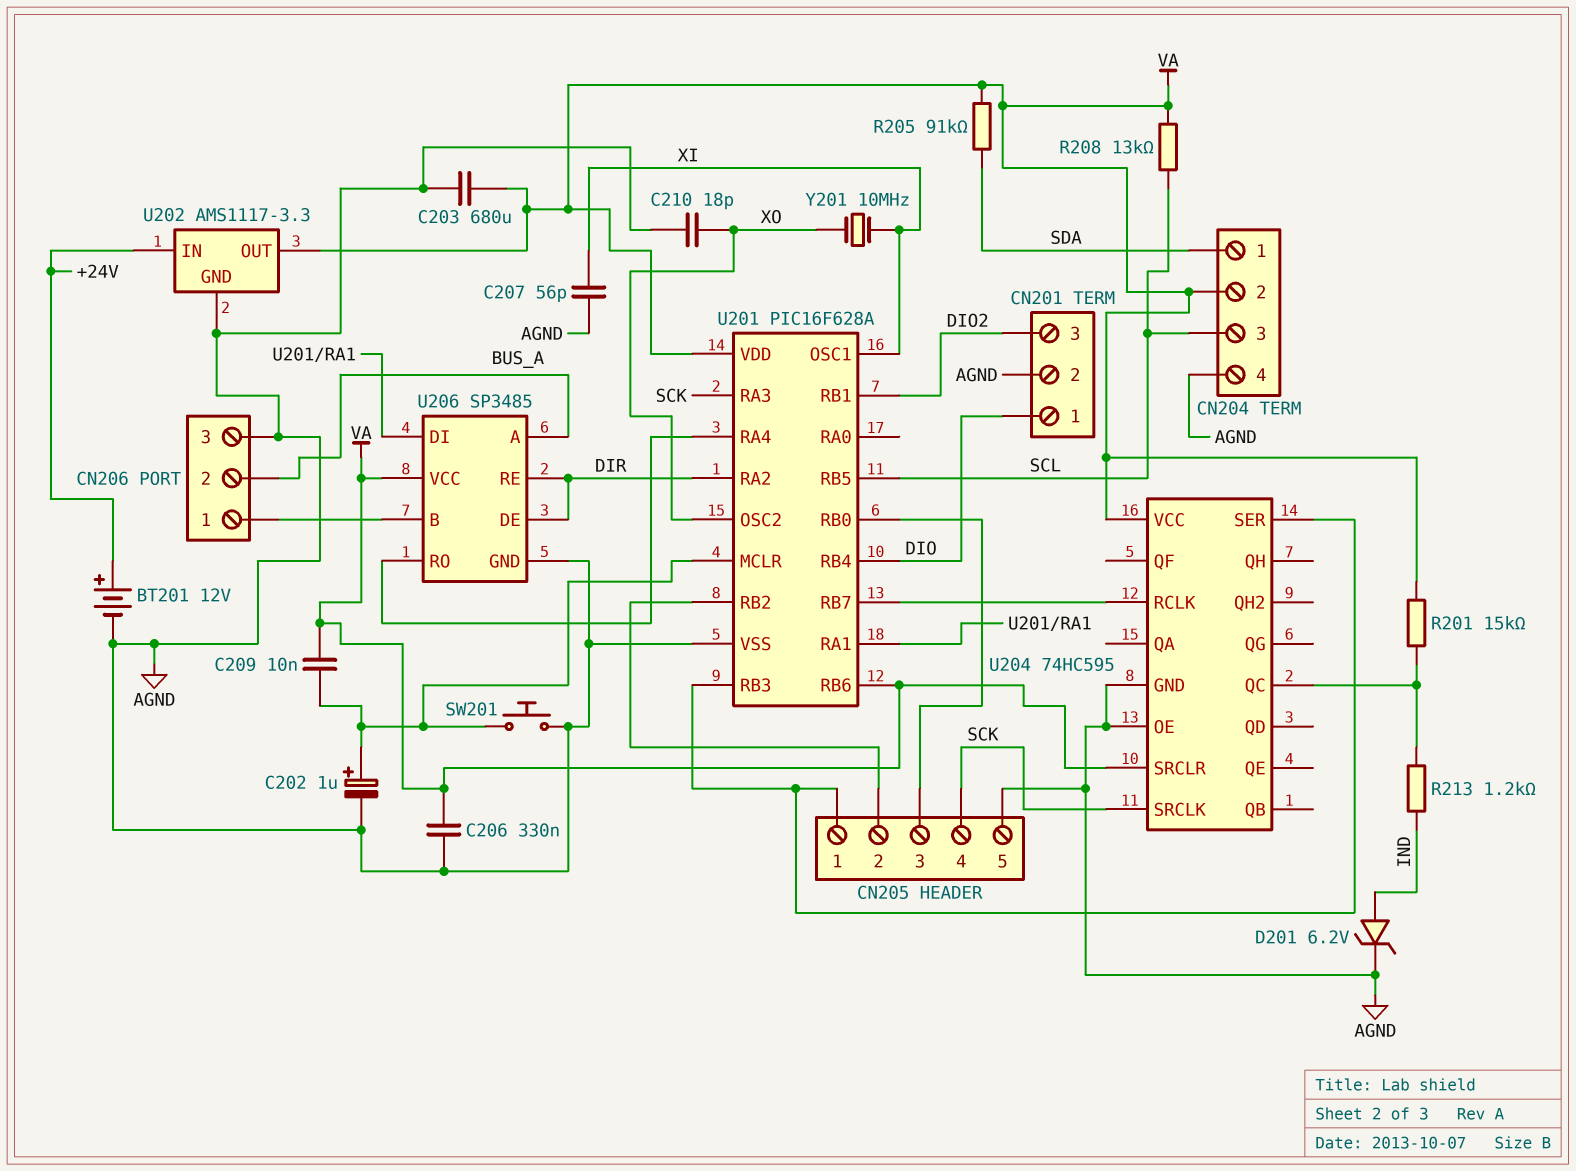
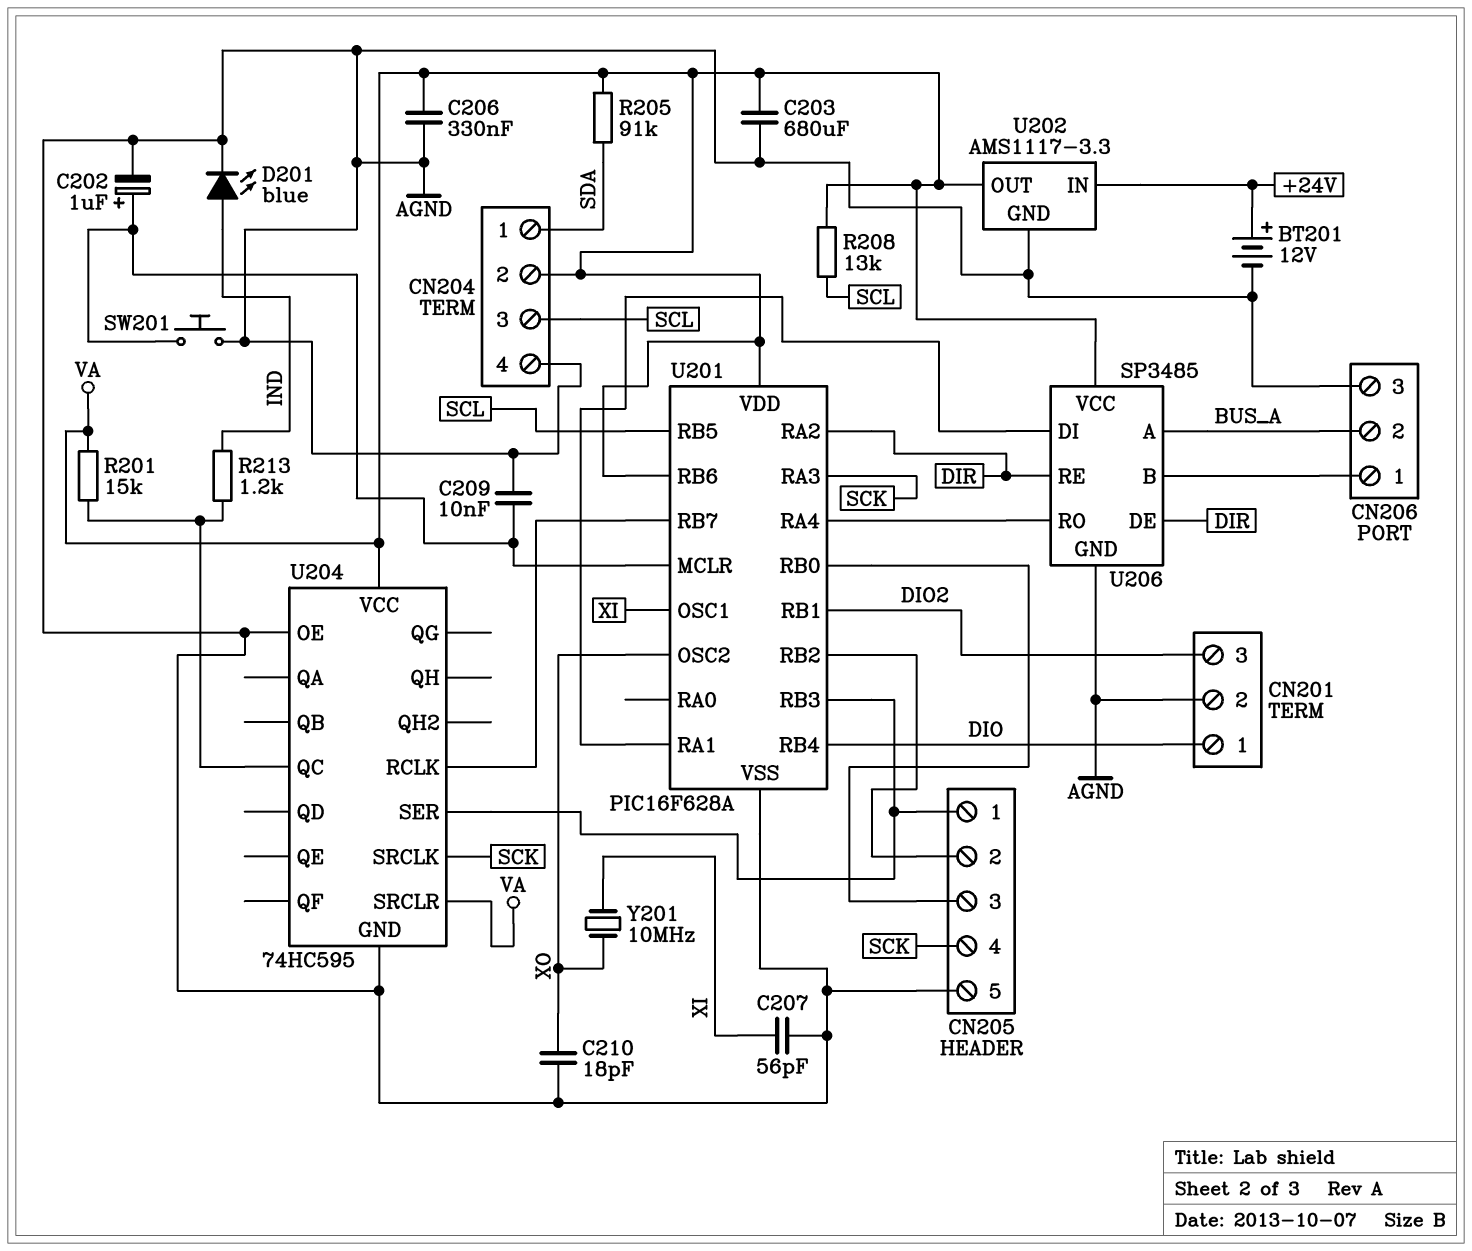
C209: 10nF (U201/MCLR, VA) -> 10nF (AGND, U201/MCLR)
D201: zener 6.2V (A IND, K AGND) -> LED blue (A IND, K AGND)

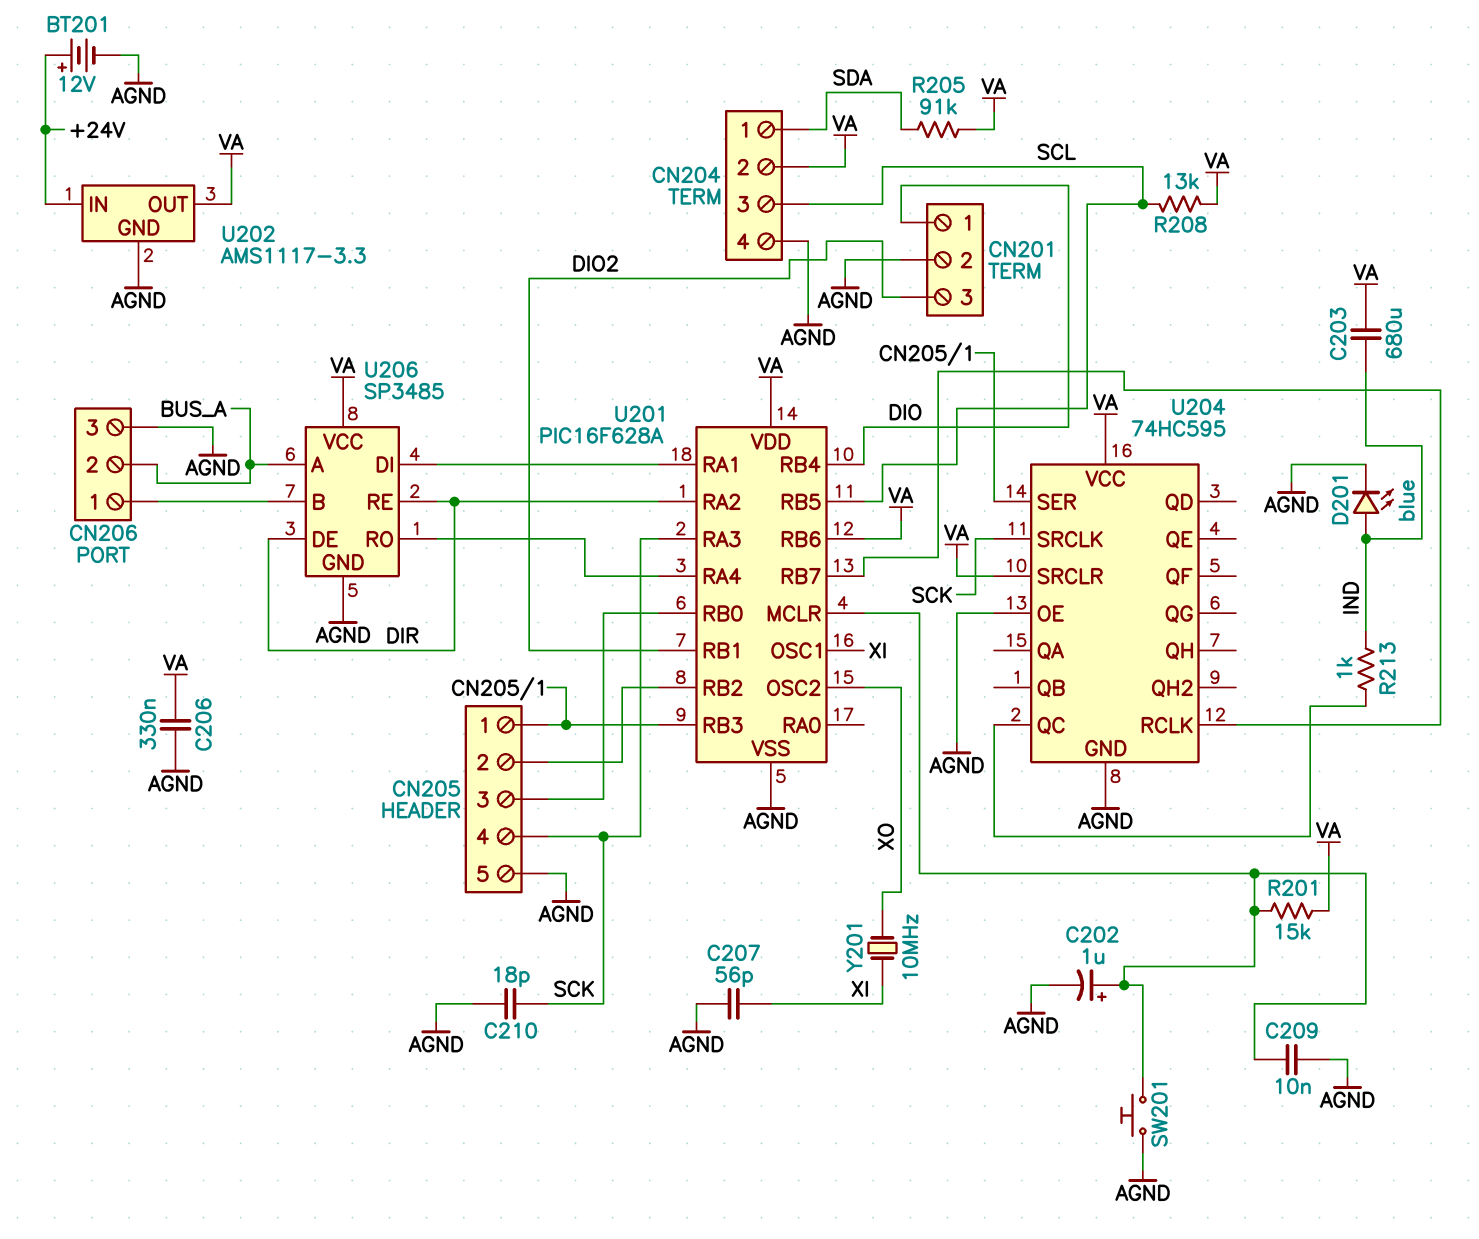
C203: 680uF (AGND, VA) -> 680uF (IND, VA)
C210: 18pF (AGND, XO) -> 18pF (AGND, SCK)
R201: 15k (U204/QC, VA) -> 15k (U201/MCLR, VA)
R213: 1.2k (IND, U204/QC) -> 1k (IND, U204/QC)

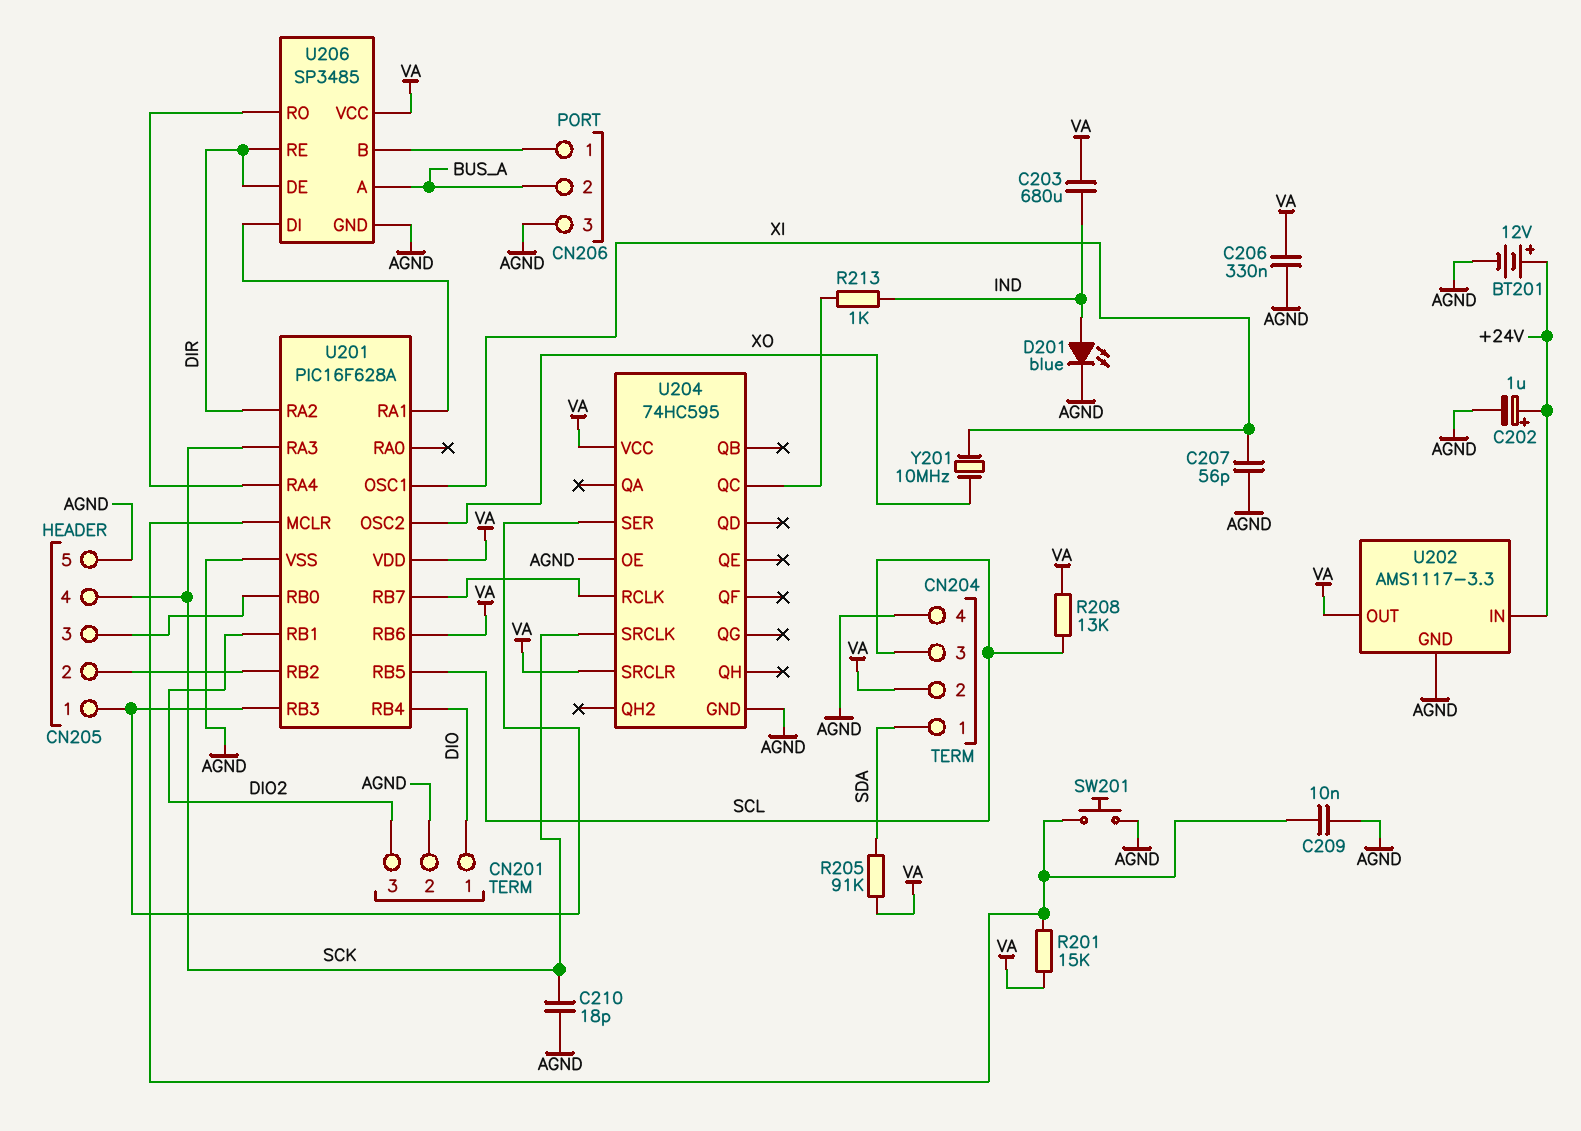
C202: 1uF (plus U201/MCLR, minus AGND) -> 1uF (plus +24V, minus AGND)

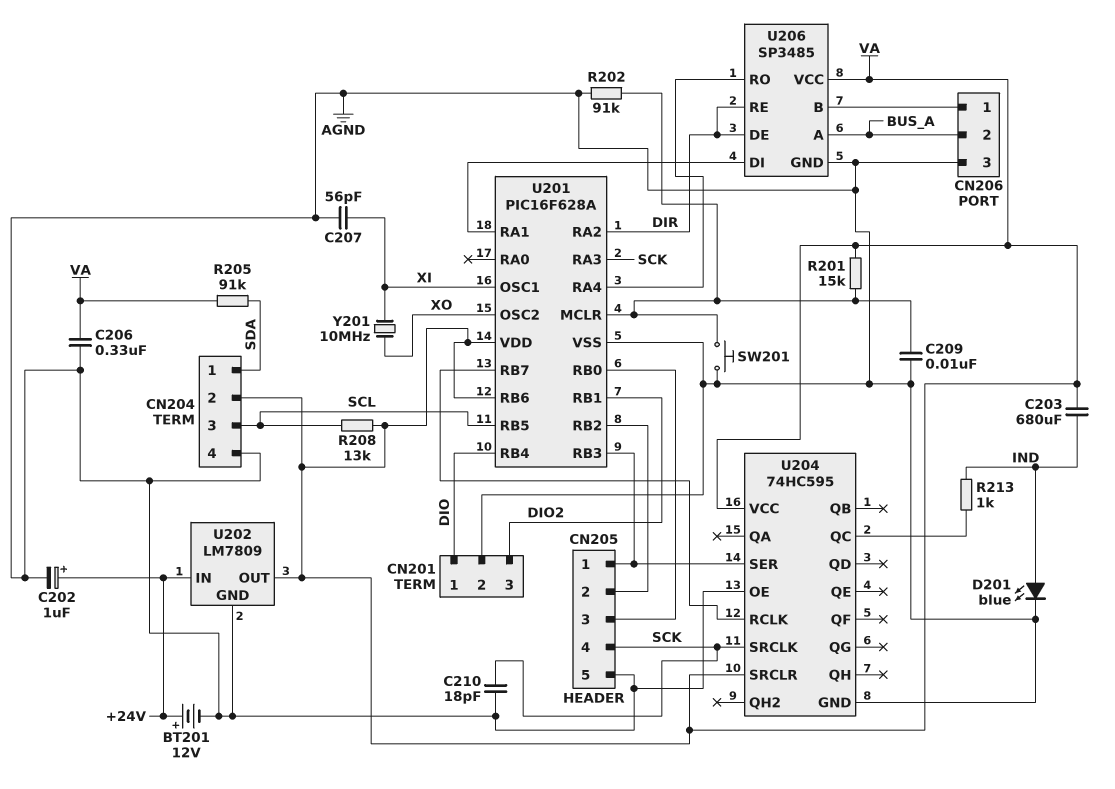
R202: none -> 91k (AGND, U201/MCLR)
U202: AMS1117-3.3 -> LM7809

